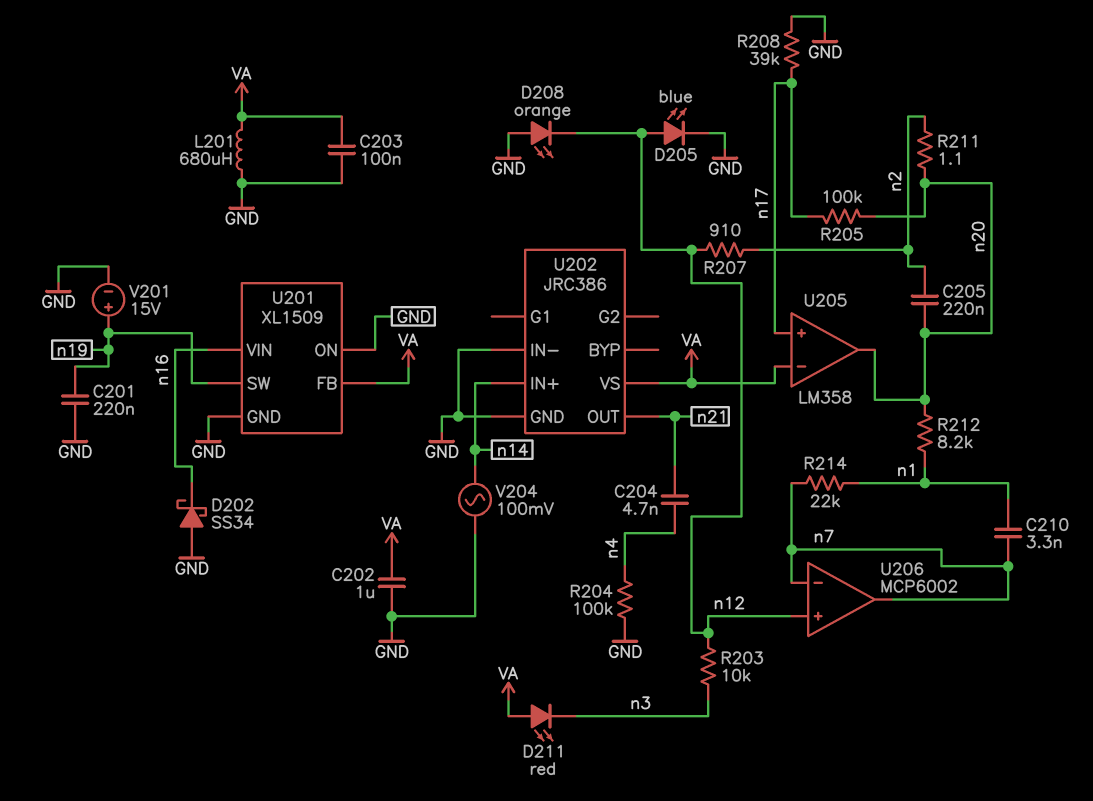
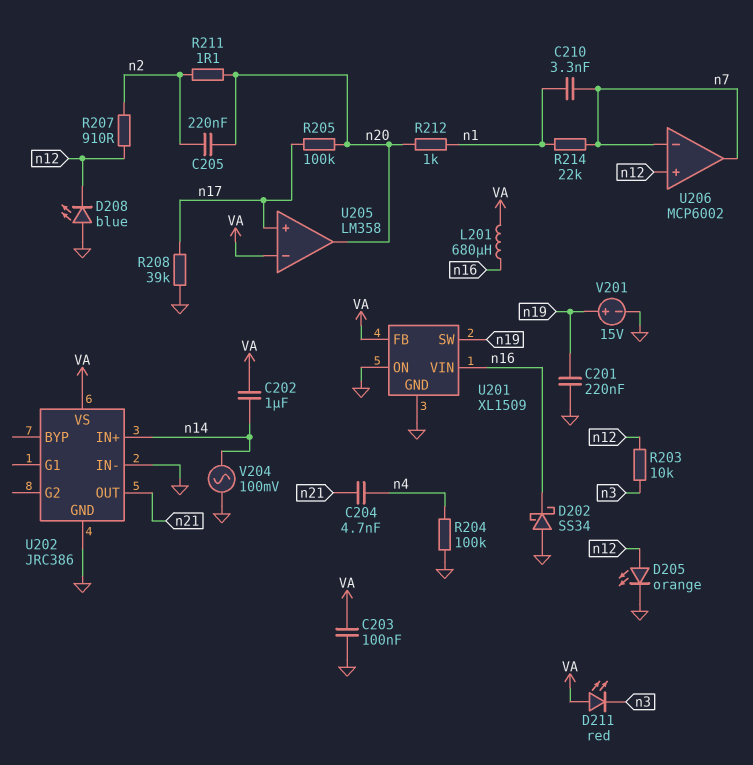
C202: 1uF (GND, VA) -> 1uF (VA, n14)
D205: LED blue (A n12, K GND) -> LED orange (A n12, K GND)
D208: LED orange (A GND, K n12) -> LED blue (A GND, K n12)
L201: 680uH (GND, VA) -> 680uH (VA, n16)
R212: 8.2k (n1, n20) -> 1k (n1, n20)

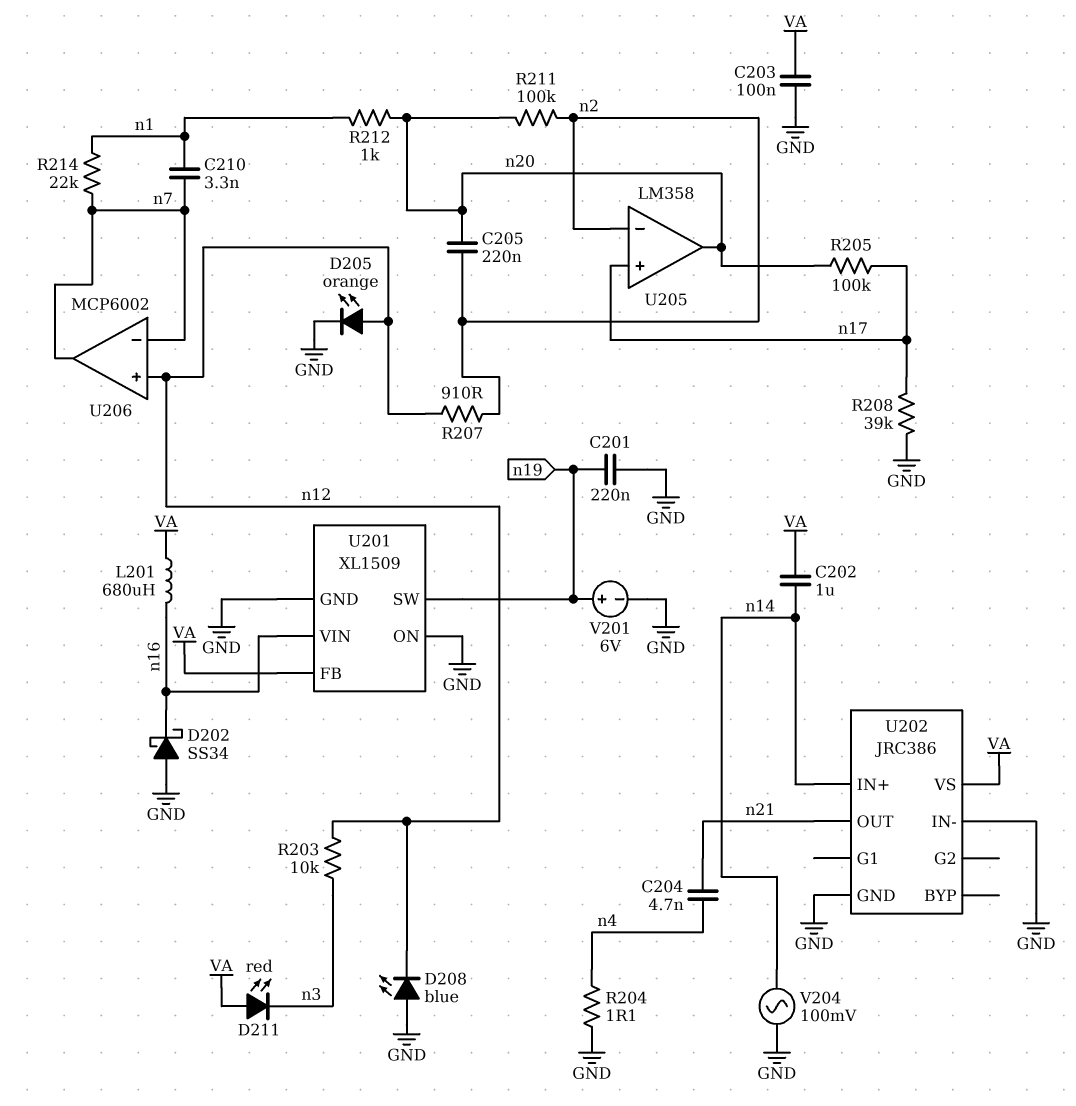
R204: 100k (GND, n4) -> 1.1 (GND, n4)
R211: 1.1 (n2, n20) -> 100k (n2, n20)
U205 pin in-: VA -> n2
V201: 15V (plus n19, minus GND) -> 6V (plus n19, minus GND)

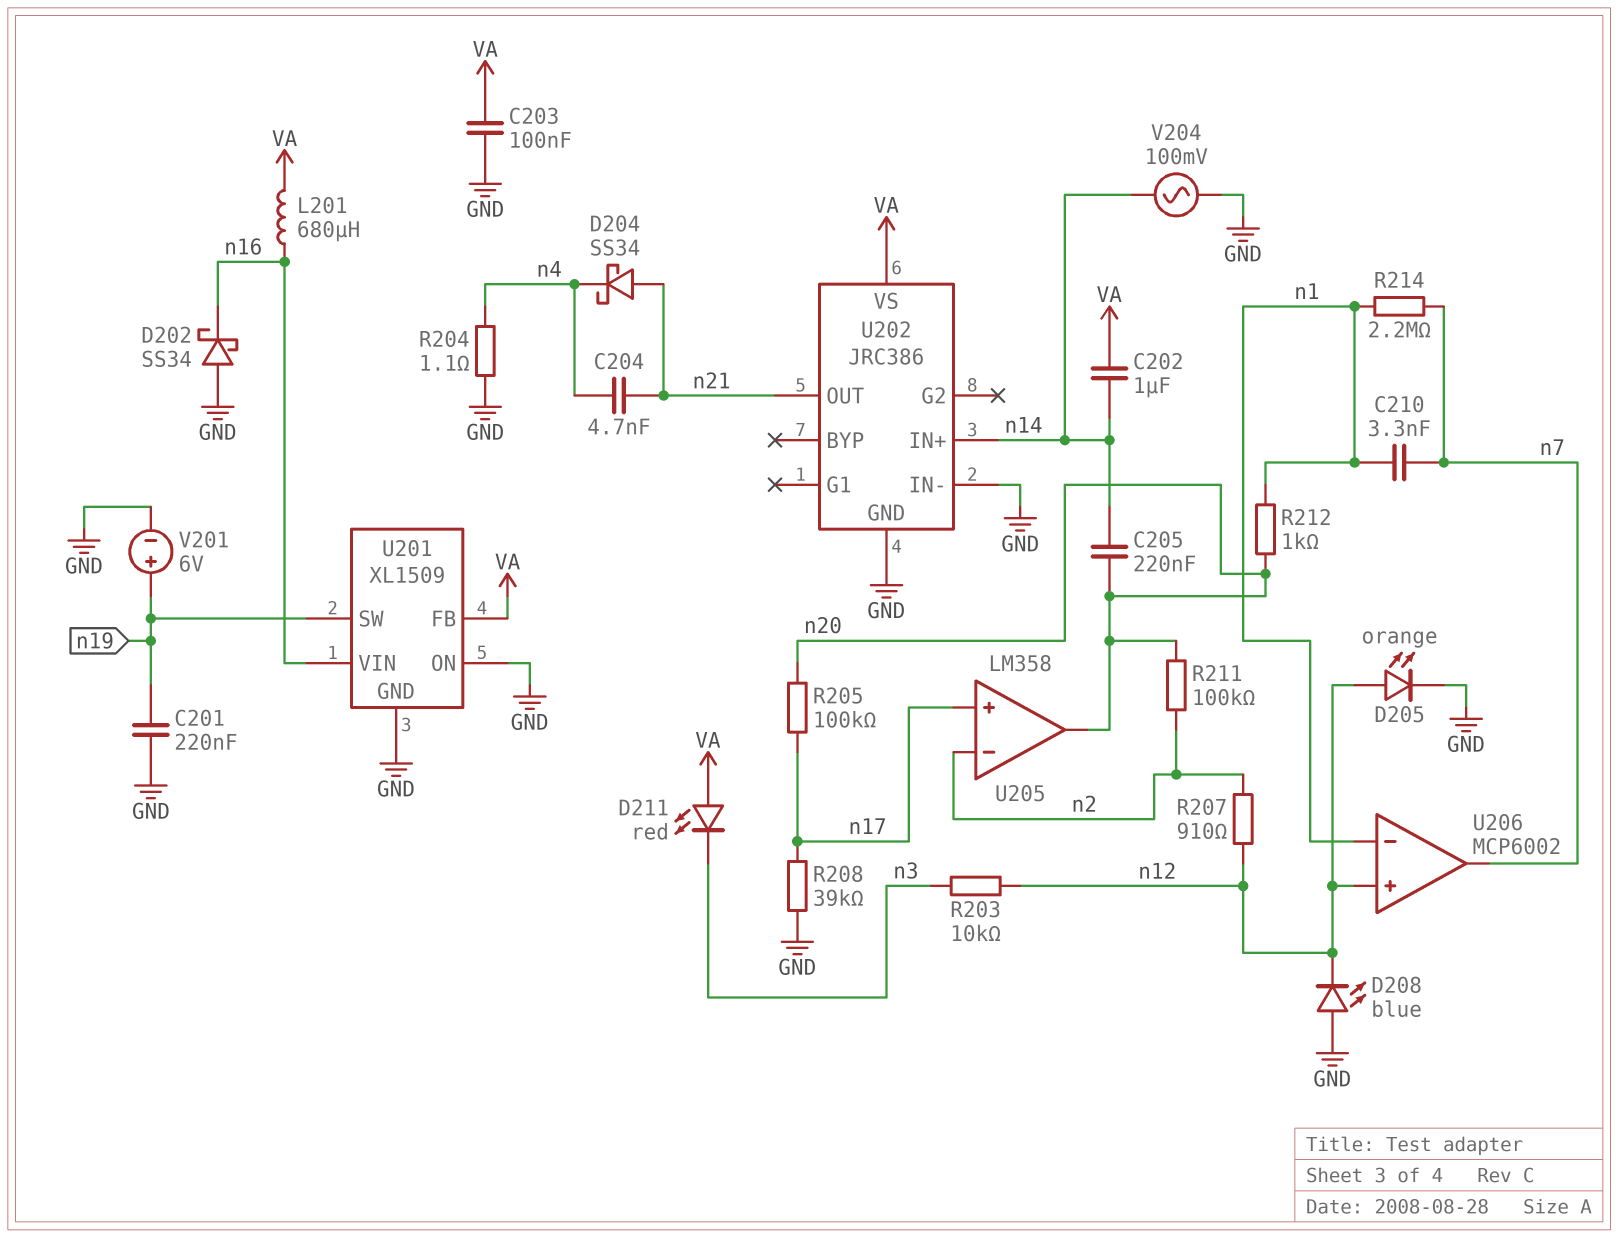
C205: 220nF (n2, n20) -> 220nF (n14, n20)
D204: none -> schottky SS34 (A n21, K n4)
R214: 22k (n1, n7) -> 2.2M (n1, n7)
U206 pin in-: n7 -> n1

